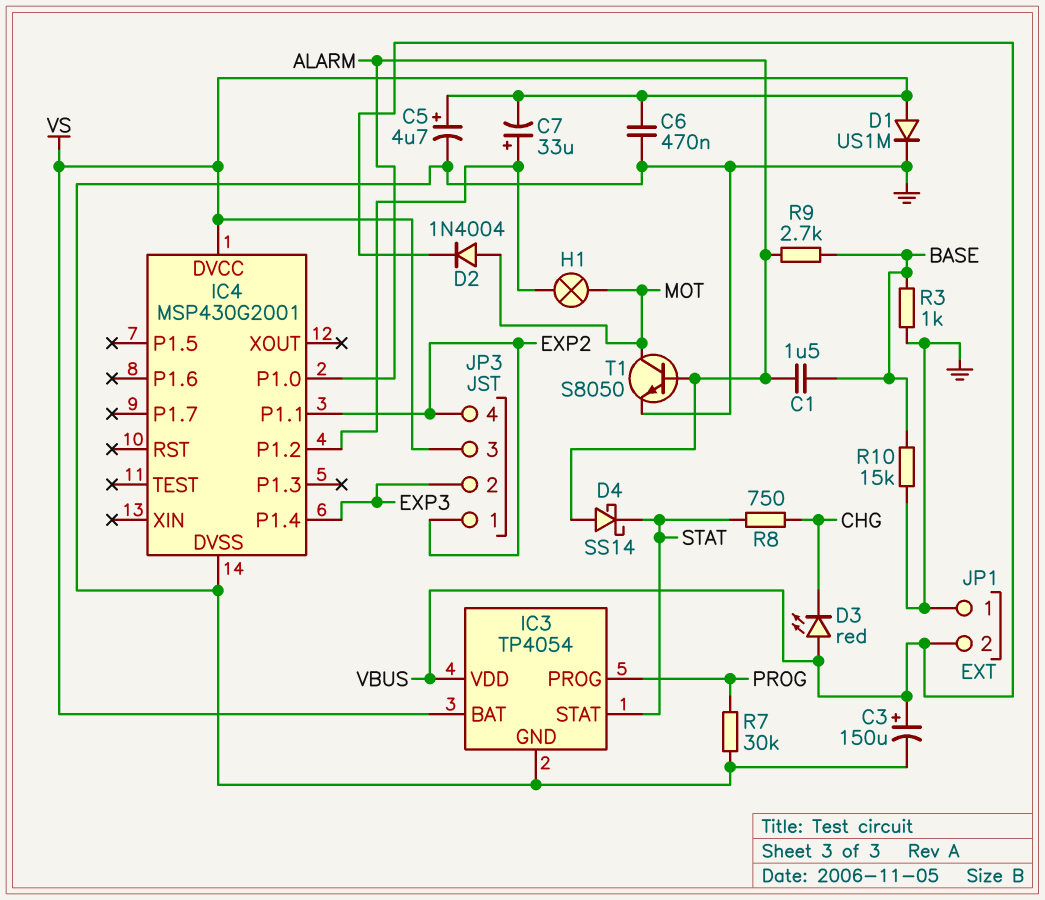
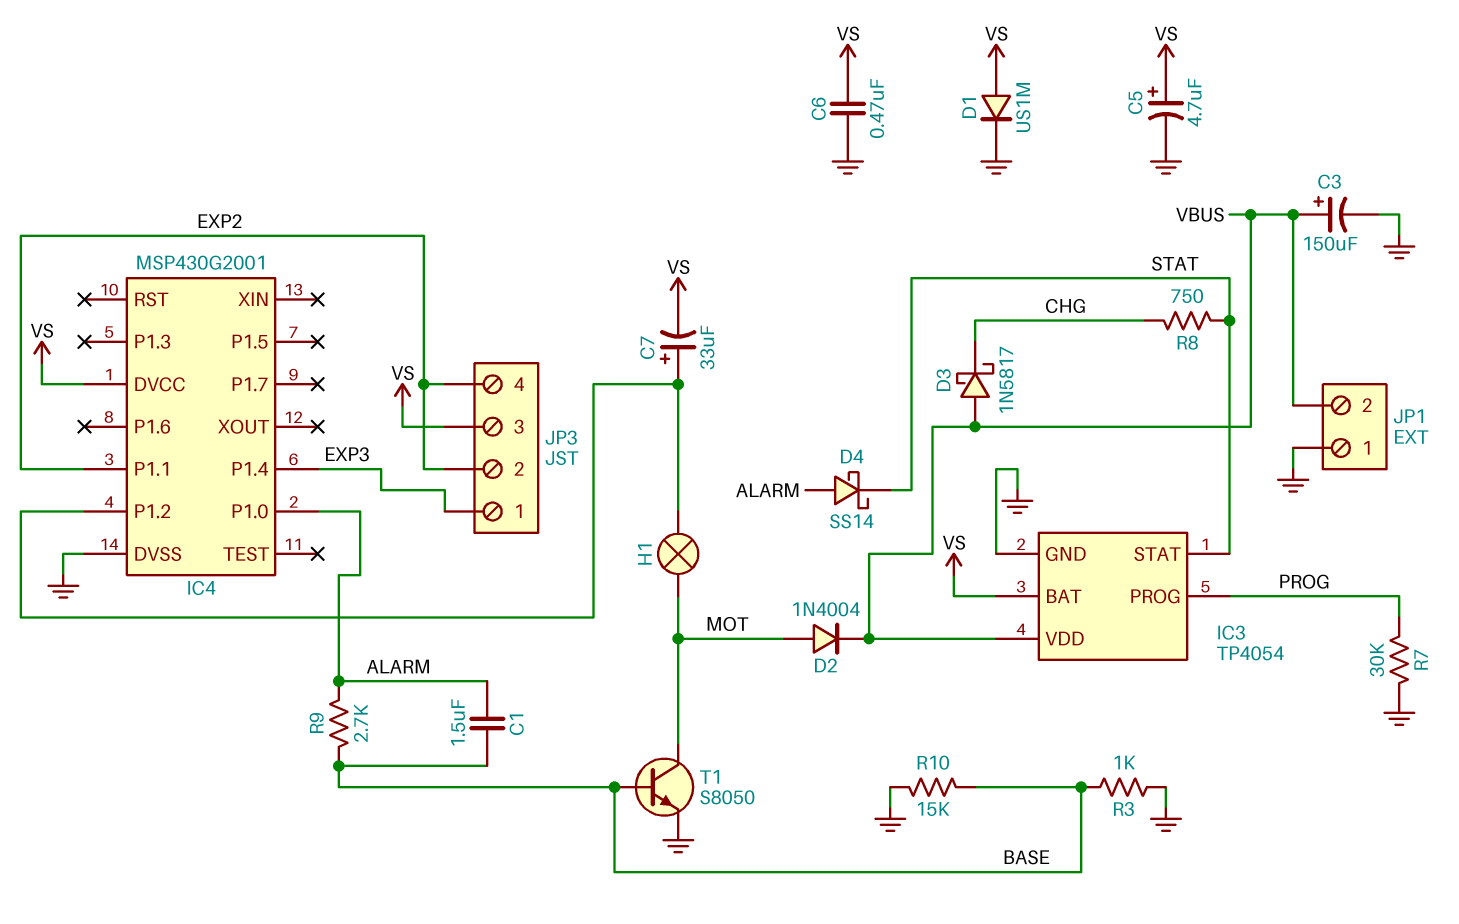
D3: LED red (A VBUS, K CHG) -> schottky 1N5817 (A VBUS, K CHG)
JP3 pin 1: EXP2 -> EXP3
JP3 pin 2: EXP3 -> EXP2
T1: NPN S8050 (B ALARM, C MOT, E GND) -> NPN S8050 (B BASE, C MOT, E GND)

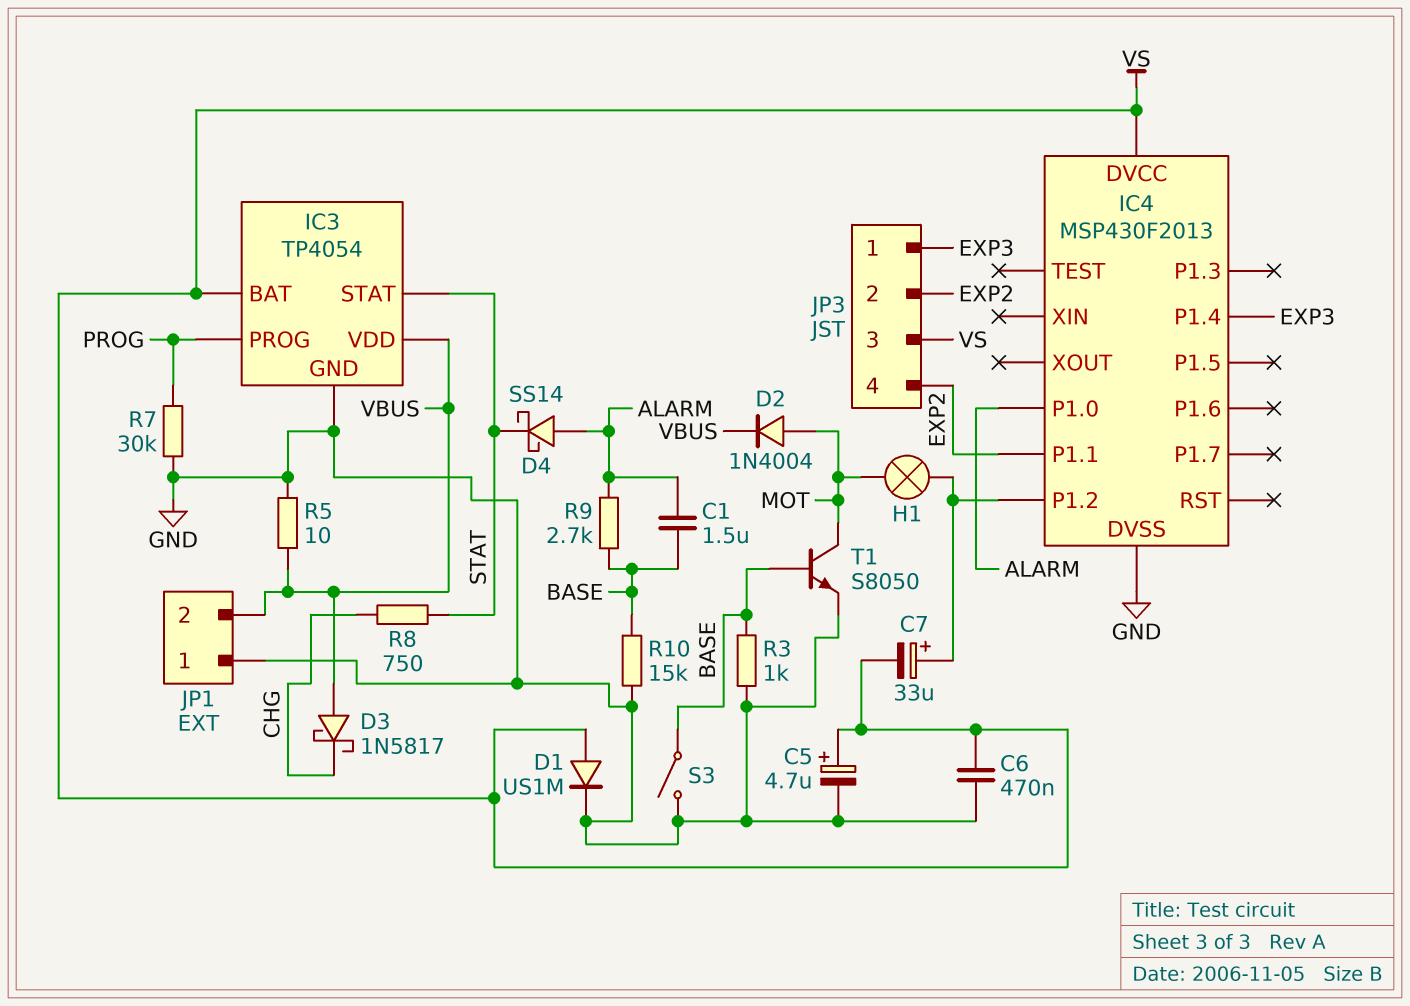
C3: 150uF (plus VBUS, minus GND) -> none
IC4: MSP430G2001 -> MSP430F2013
R5: none -> 10 (GND, VBUS)
S3: none -> switch (BASE, GND)

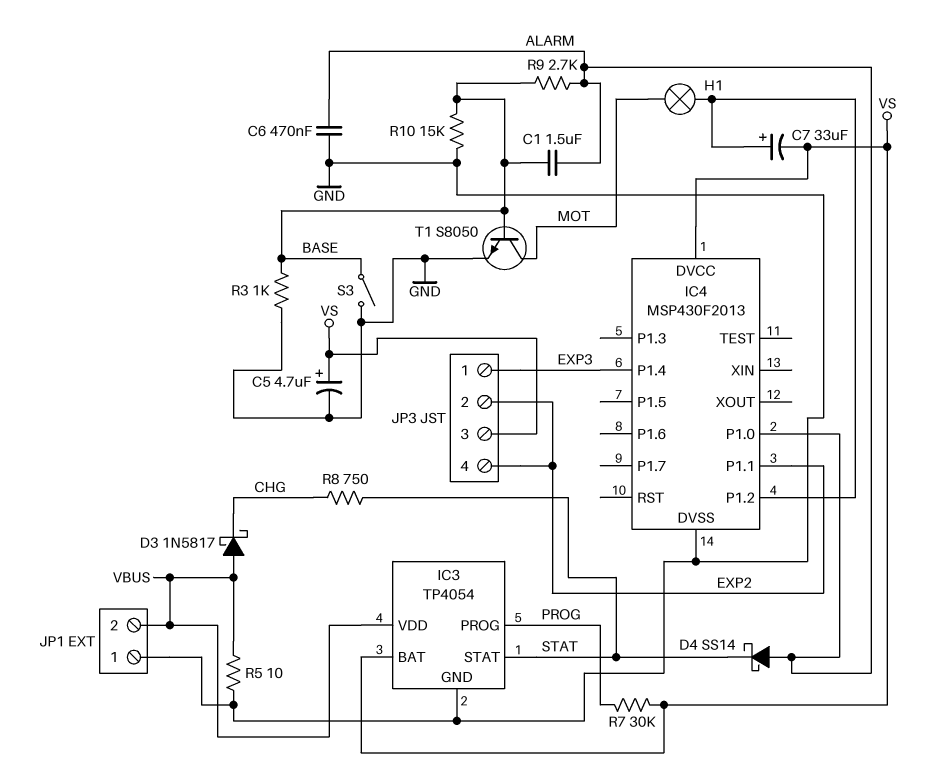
C6: 470nF (GND, VS) -> 470nF (ALARM, GND)
D1: diode US1M (A VS, K GND) -> none
D2: diode 1N4004 (A MOT, K VBUS) -> none
R7: 30k (GND, PROG) -> 30k (PROG, VS)

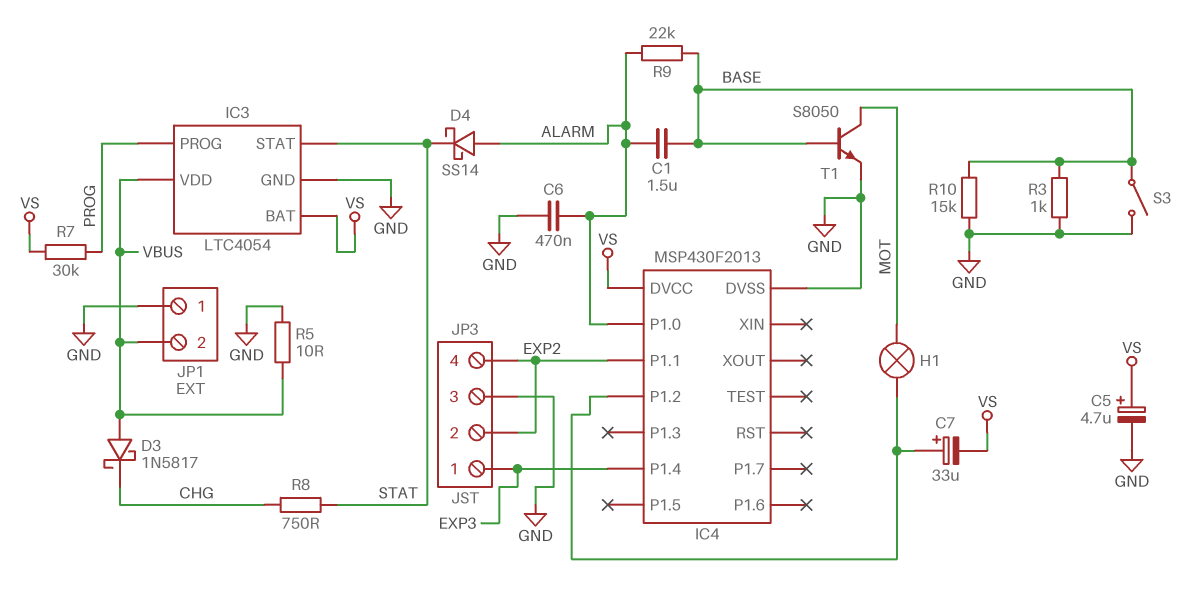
IC3: TP4054 -> LTC4054
JP3 pin 3: VS -> GND
R9: 2.7k (ALARM, BASE) -> 22k (ALARM, BASE)

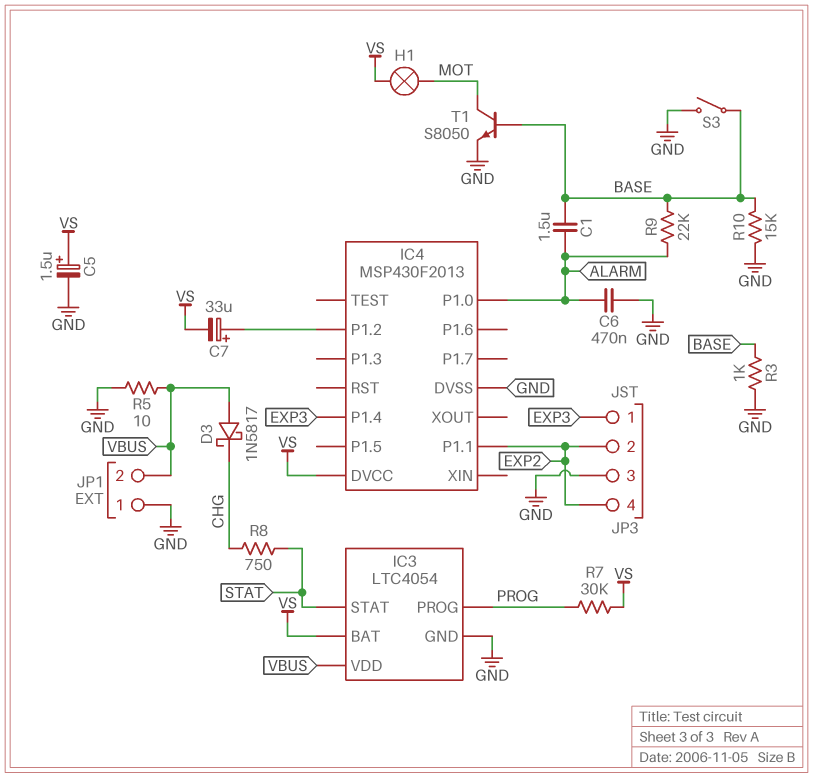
C5: 4.7uF (plus VS, minus GND) -> 1.5uF (plus VS, minus GND)
D4: schottky SS14 (A ALARM, K STAT) -> none
H1: lamp (IC4/P1.2, MOT) -> lamp (MOT, VS)

